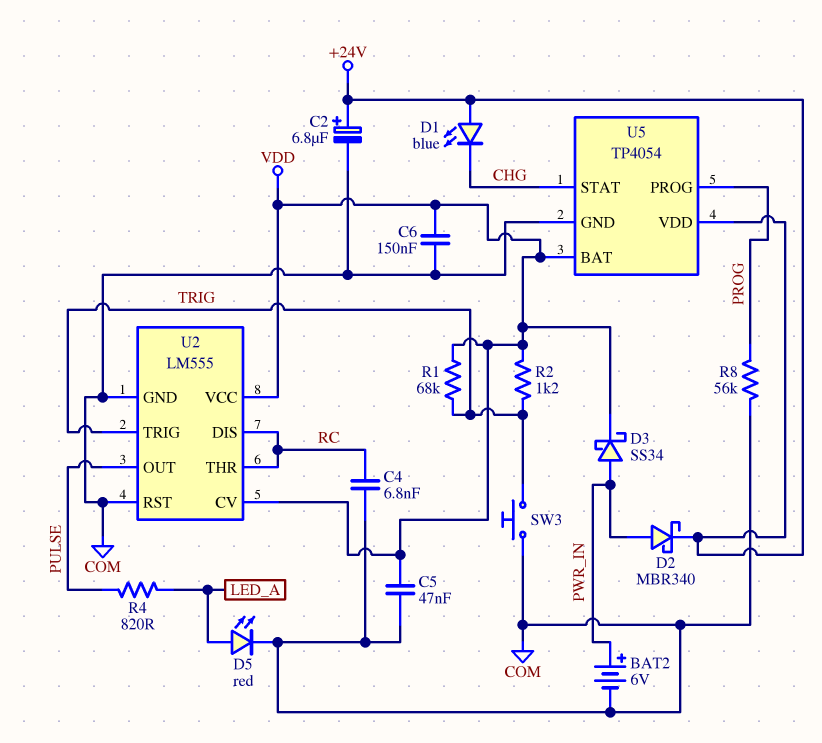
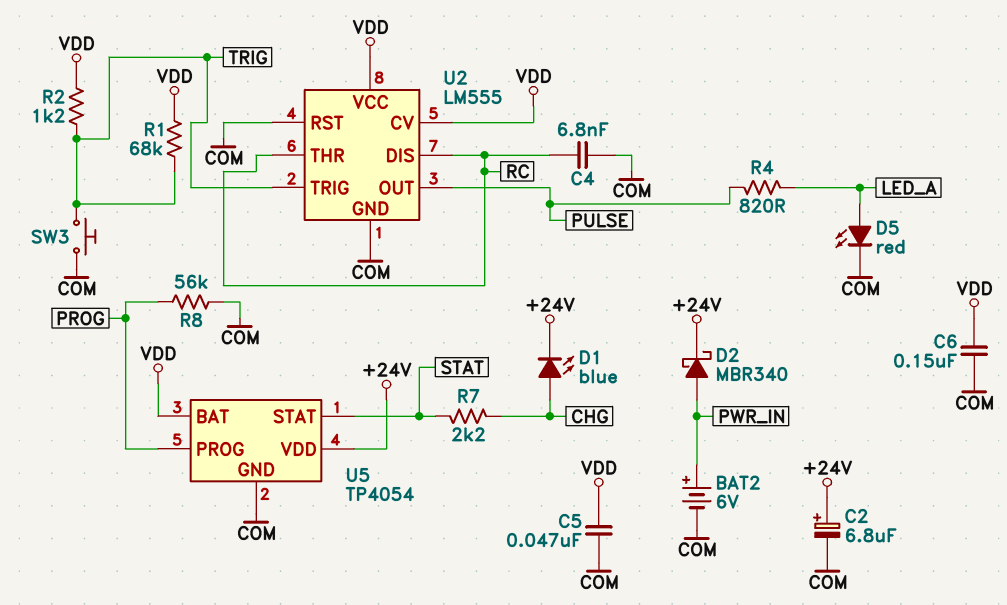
D1: LED blue (A +24V, K CHG) -> LED blue (A CHG, K +24V)
D3: schottky SS34 (A PWR_IN, K VDD) -> none
R7: none -> 2.2k (CHG, STAT)
U5 pin STAT: CHG -> STAT

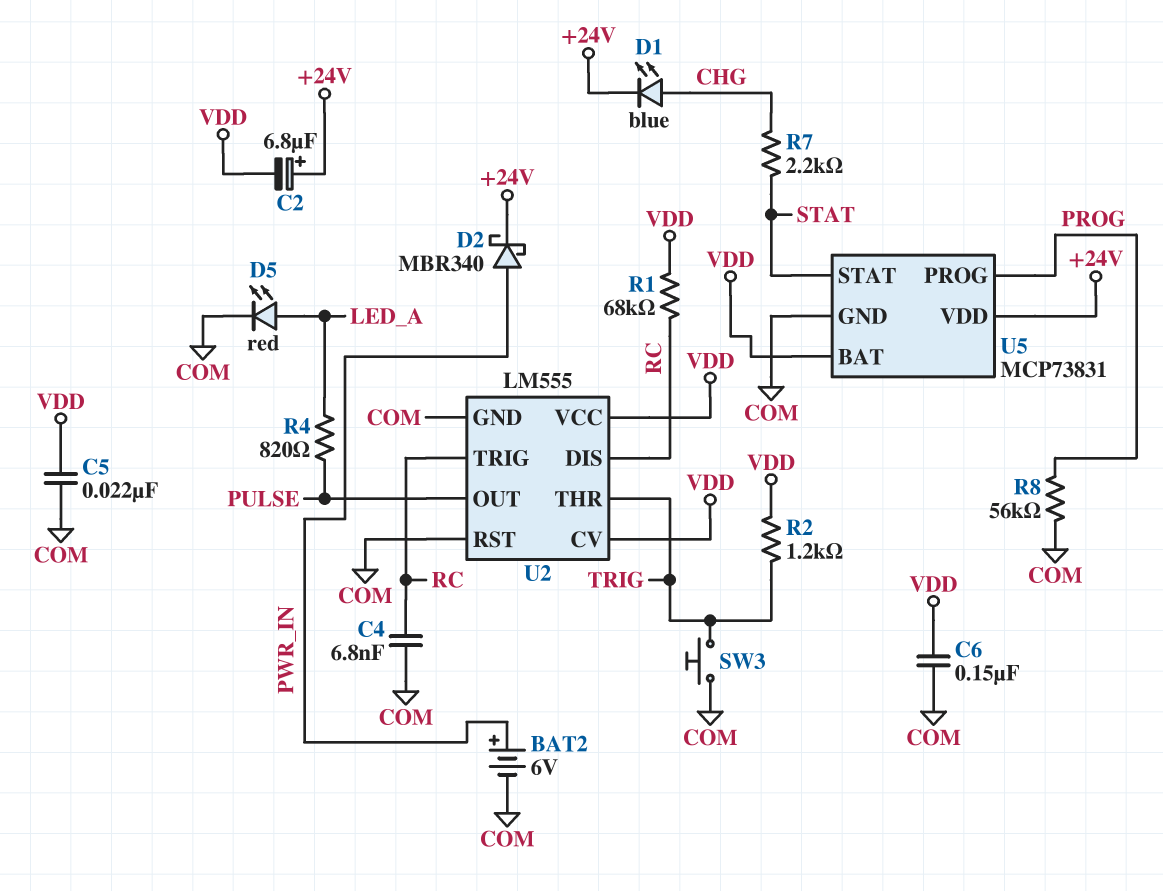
C2: 6.8uF (plus +24V, minus COM) -> 6.8uF (plus +24V, minus VDD)
C5: 47nF (COM, VDD) -> 22nF (COM, VDD)
R1: 68k (TRIG, VDD) -> 68k (RC, VDD)
U2 pin THR: RC -> TRIG
U2 pin TRIG: TRIG -> RC
U5: TP4054 -> MCP73831

